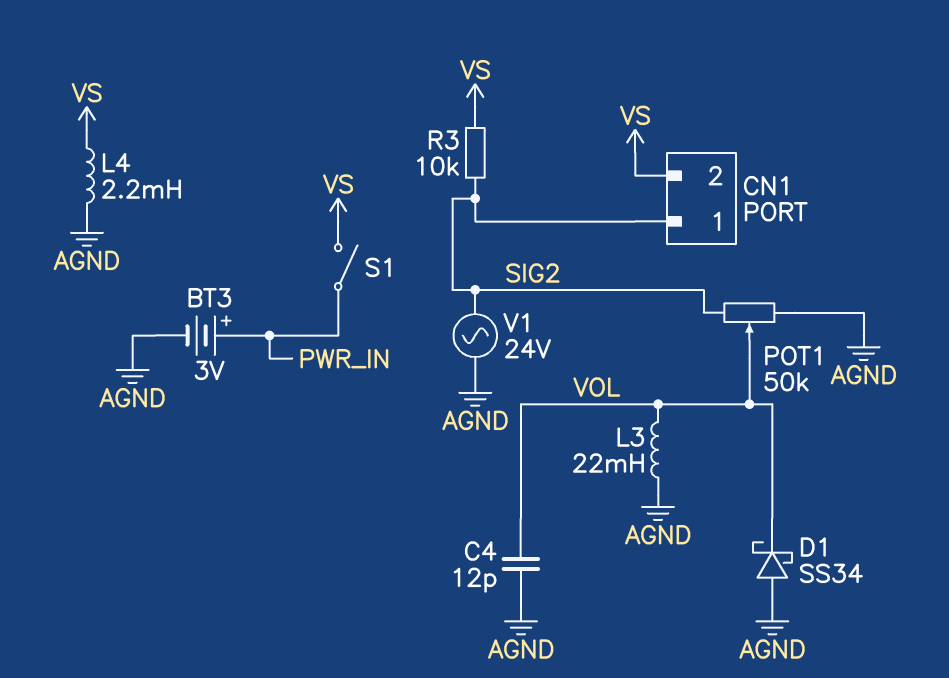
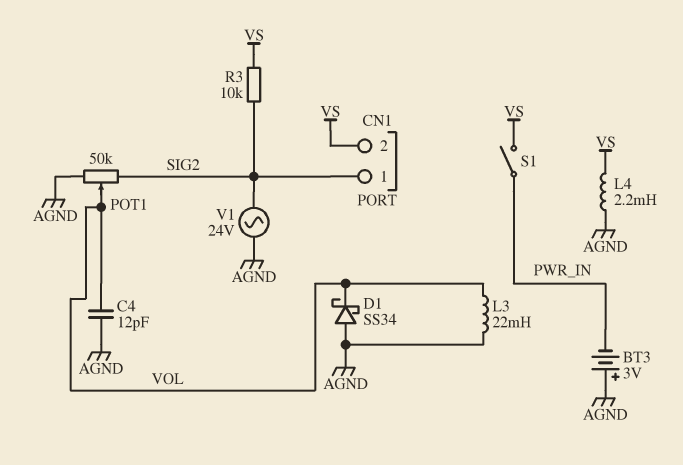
BT3: 3V (plus PWR_IN, minus AGND) -> 3V (plus AGND, minus PWR_IN)

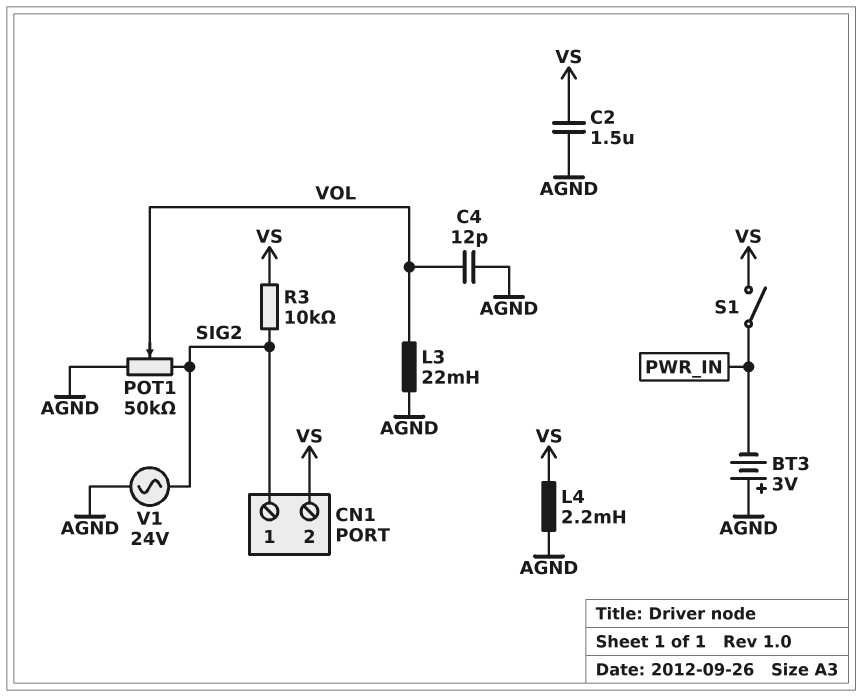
C2: none -> 1.5uF (AGND, VS)
D1: schottky SS34 (A AGND, K VOL) -> none

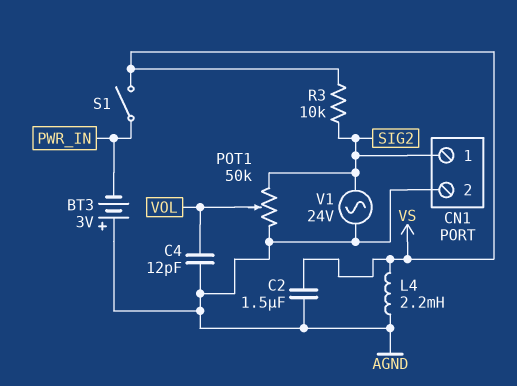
CN1 pin 2: VS -> AGND
L3: 22mH (AGND, VOL) -> none

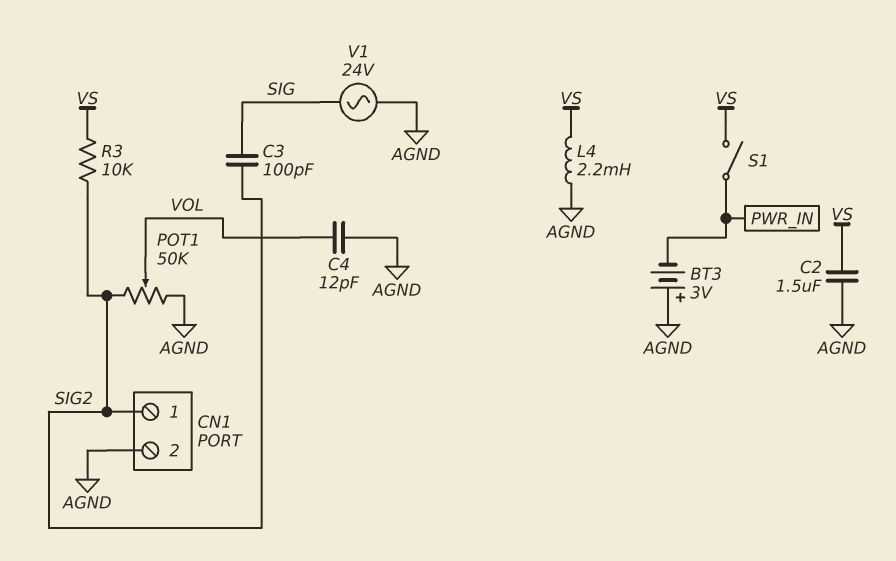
C3: none -> 100pF (SIG, SIG2)
V1: AC 24V (AGND, SIG2) -> AC 24V (AGND, SIG)

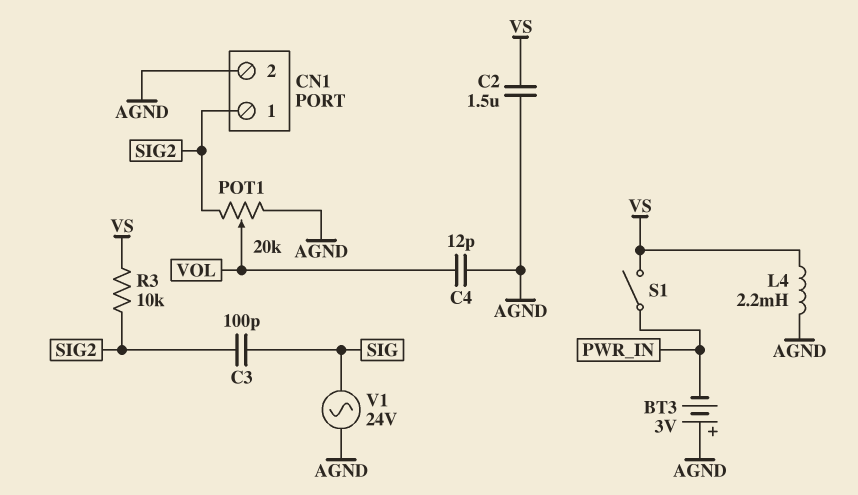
POT1: 50k (AGND, SIG2, wiper VOL) -> 20k (AGND, SIG2, wiper VOL)

